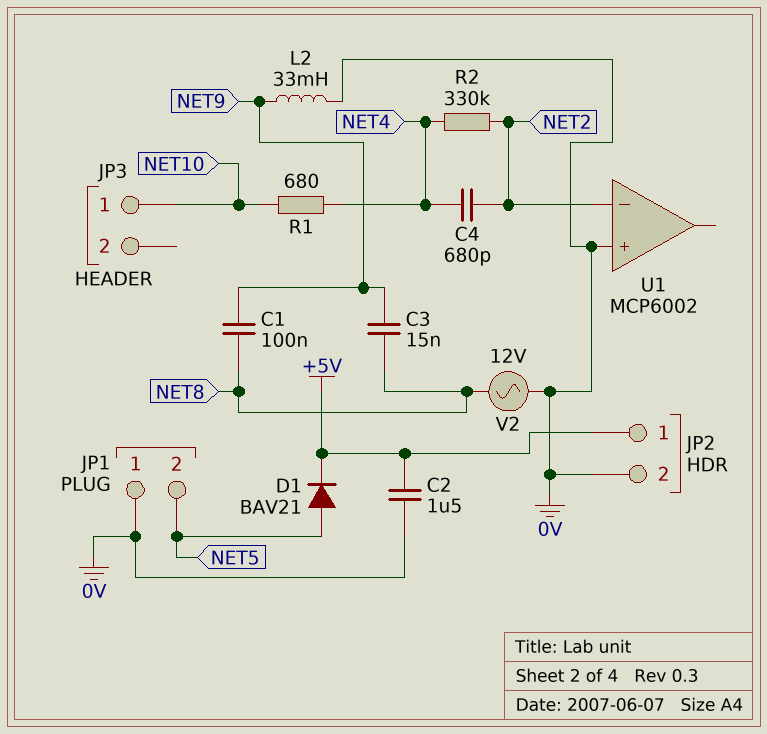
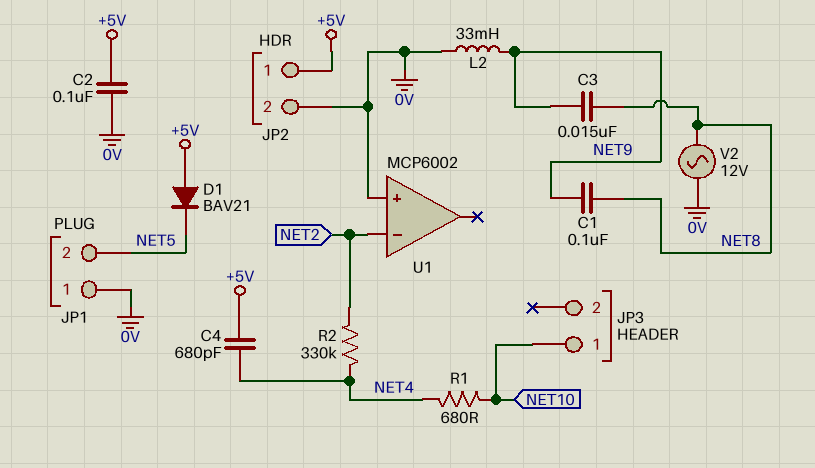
C2: 1.5uF (+5V, 0V) -> 100nF (+5V, 0V)
C4: 680pF (NET2, NET4) -> 680pF (+5V, NET4)
D1: diode BAV21 (A NET5, K +5V) -> diode BAV21 (A +5V, K NET5)

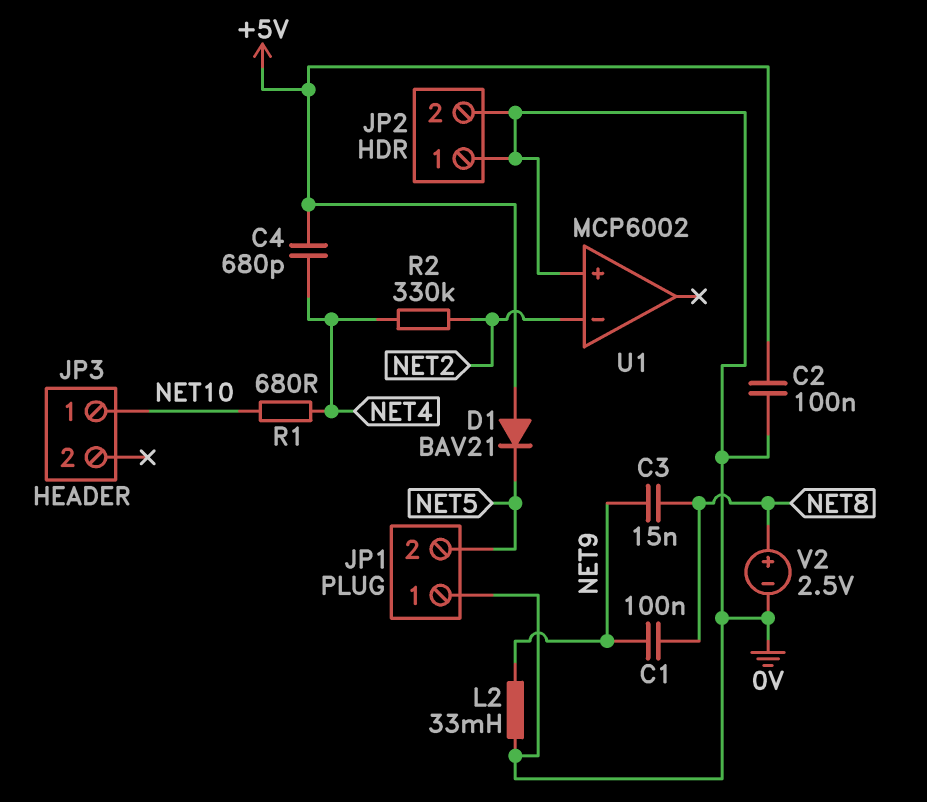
JP2 pin 1: +5V -> 0V
V2: AC 12V (0V, NET8) -> 2.5V (plus NET8, minus 0V)

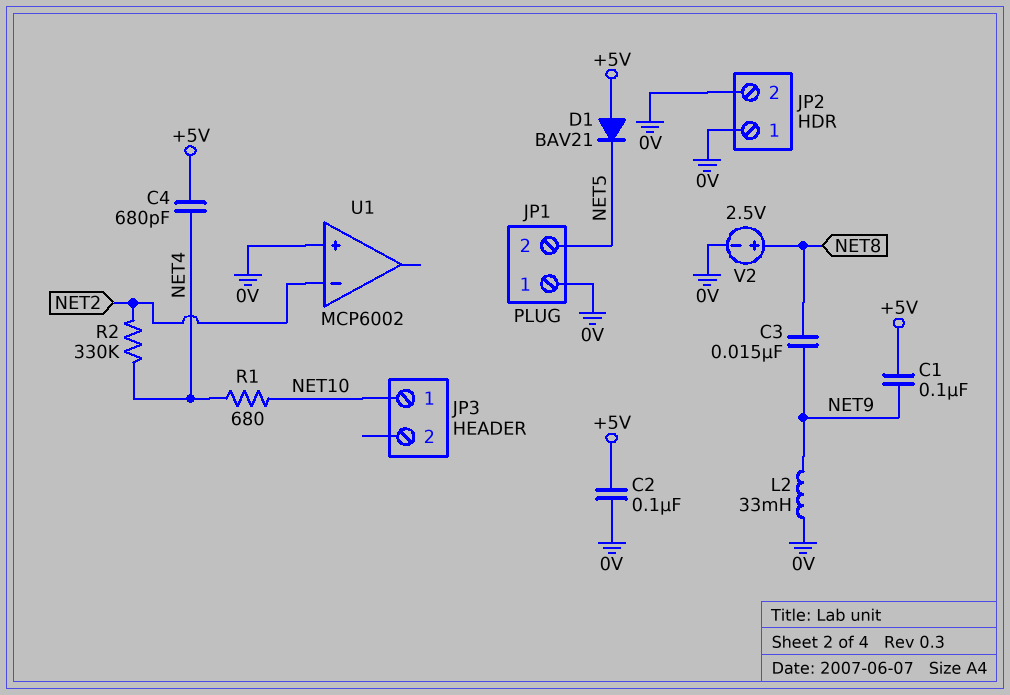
C1: 100nF (NET8, NET9) -> 100nF (+5V, NET9)

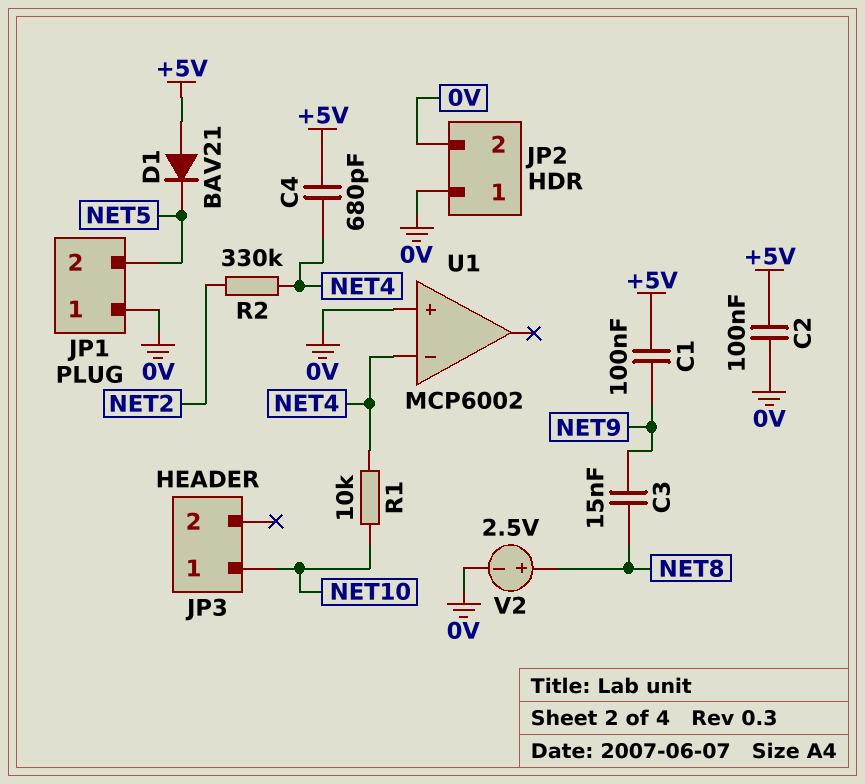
L2: 33mH (0V, NET9) -> none
R1: 680 (NET4, NET10) -> 10k (NET4, NET10)
U1 pin in-: NET2 -> NET4

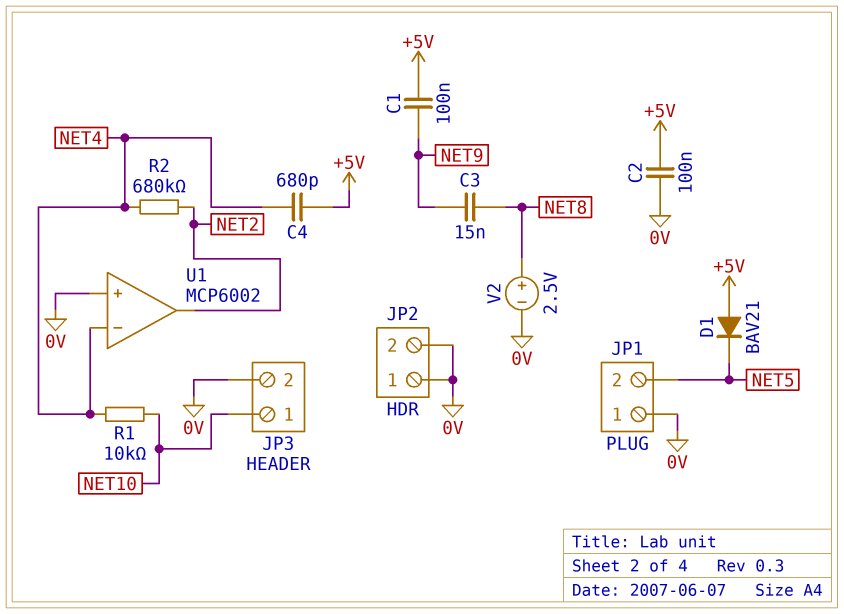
JP3 pin 2: none -> 0V
R2: 330k (NET2, NET4) -> 680k (NET2, NET4)
U1 pin out: none -> NET2

